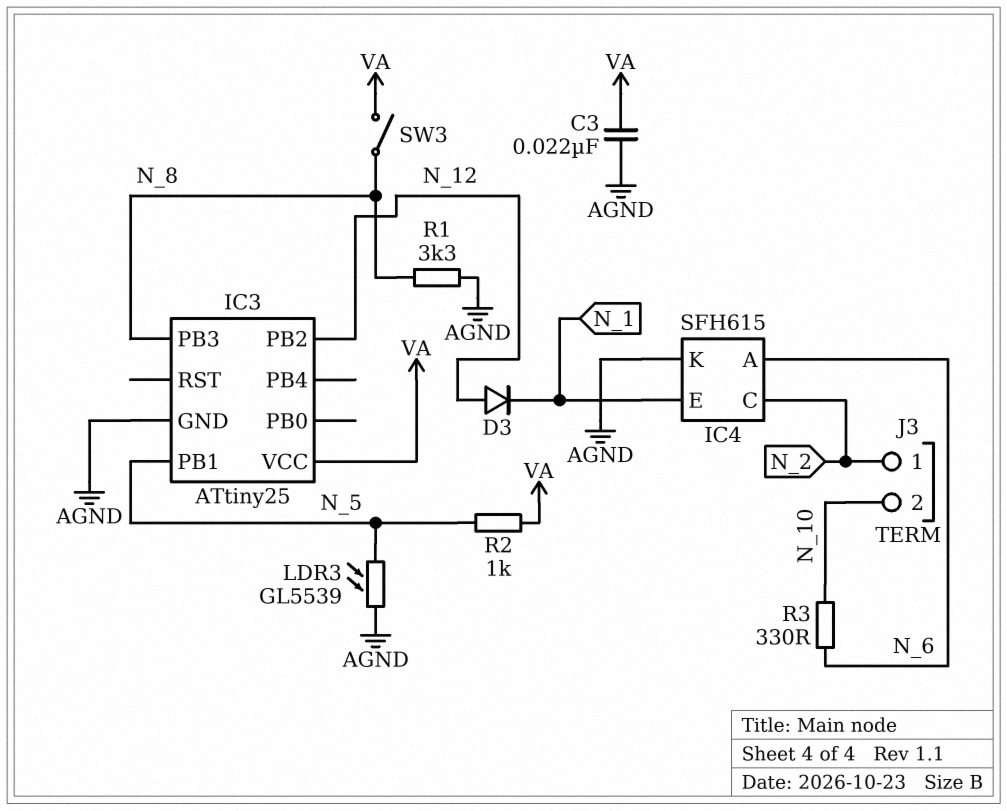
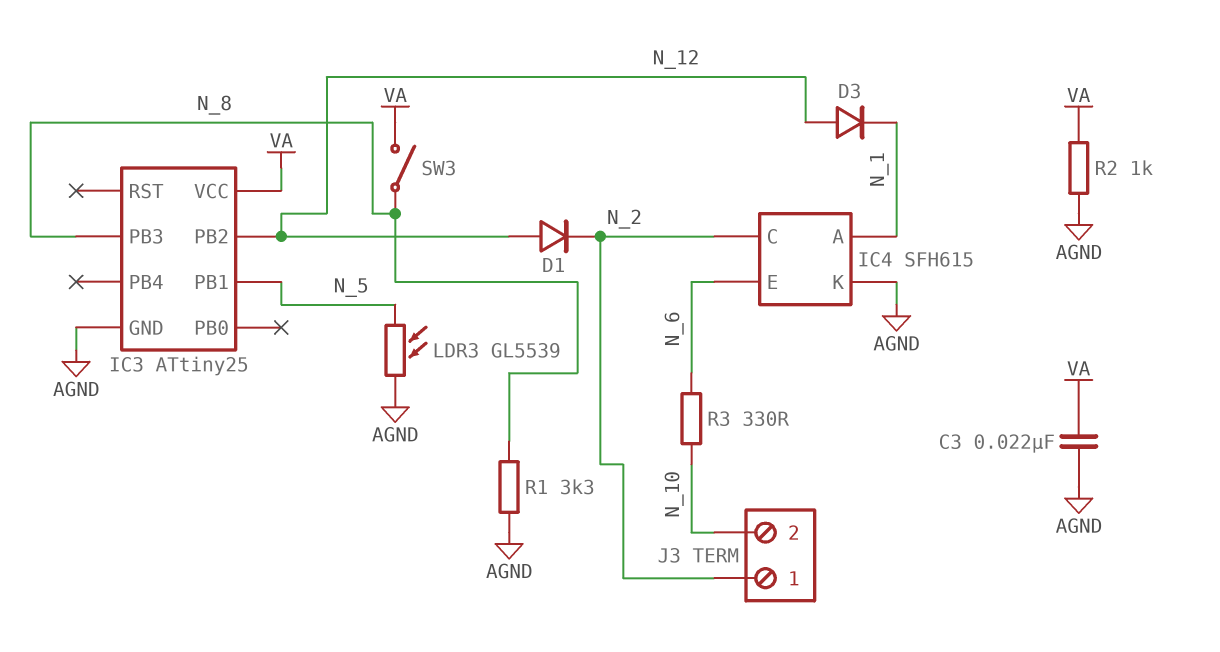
D1: none -> diode (A N_12, K N_2)
IC4 pin A: N_6 -> N_1
IC4 pin E: N_1 -> N_6
R2: 1k (N_5, VA) -> 1k (AGND, VA)

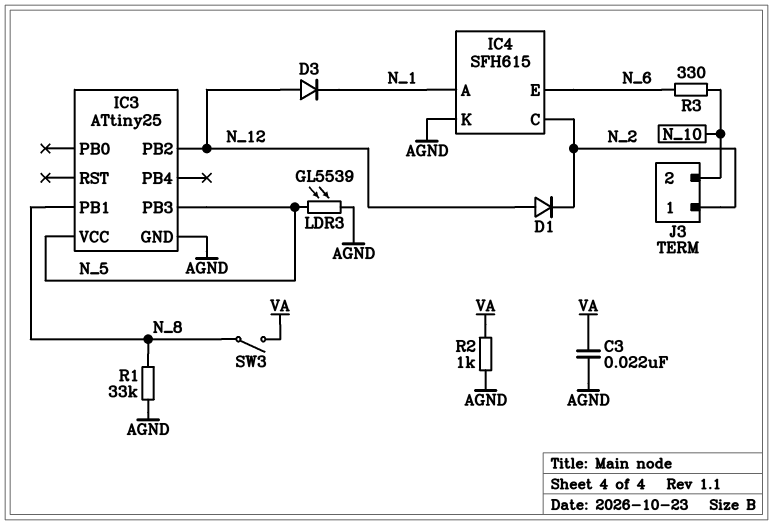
IC3 pin PB1: N_5 -> N_8
IC3 pin PB3: N_8 -> N_5
IC3 pin VCC: VA -> N_5
R1: 3.3k (AGND, N_8) -> 33k (AGND, N_8)

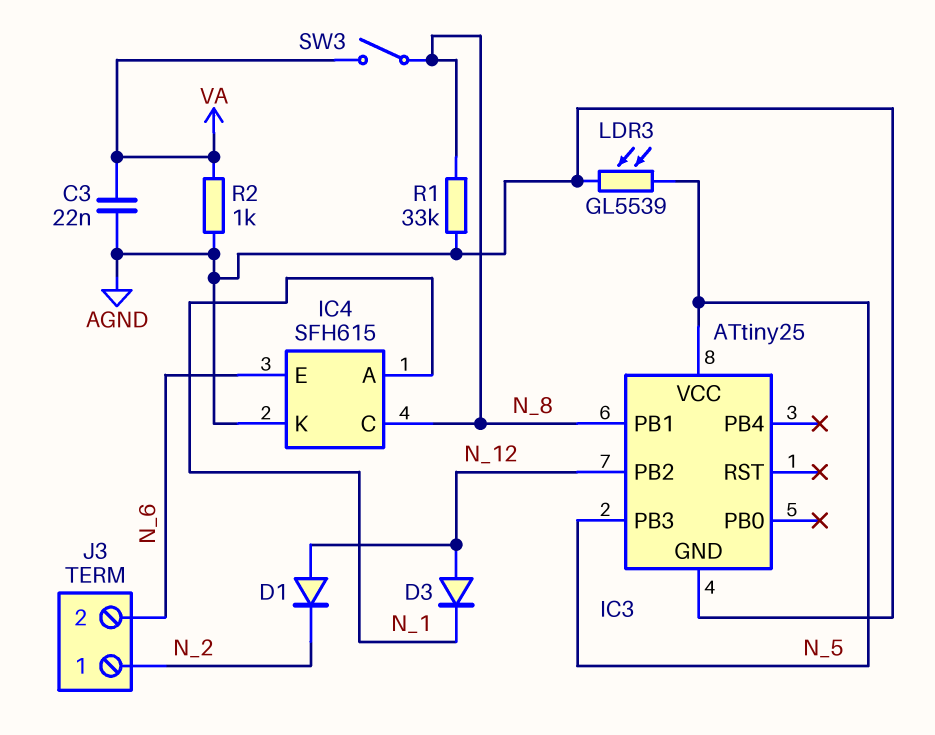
IC4 pin C: N_2 -> N_8
J3 pin 2: N_10 -> N_6
R3: 330 (N_6, N_10) -> none

